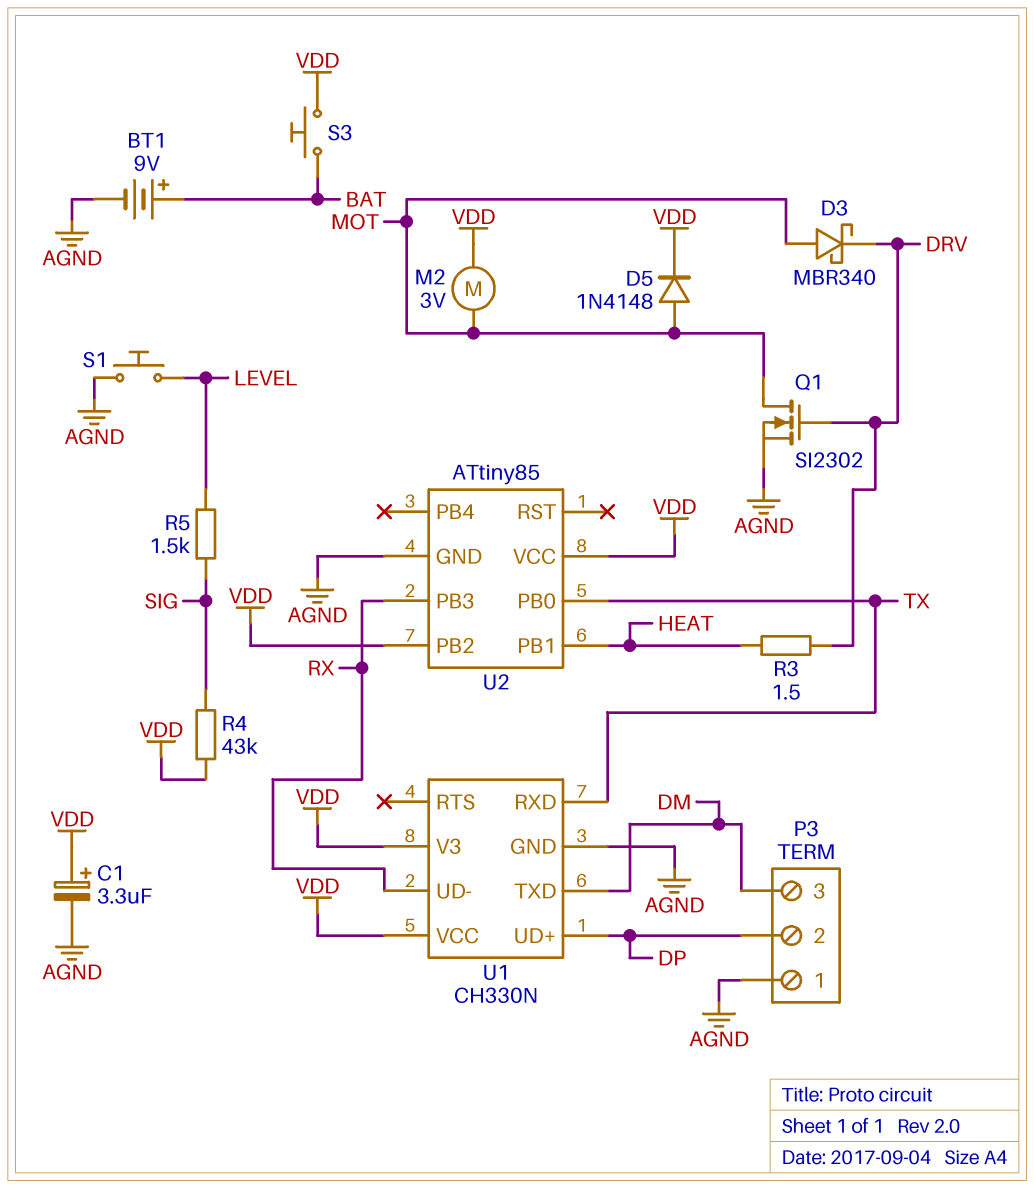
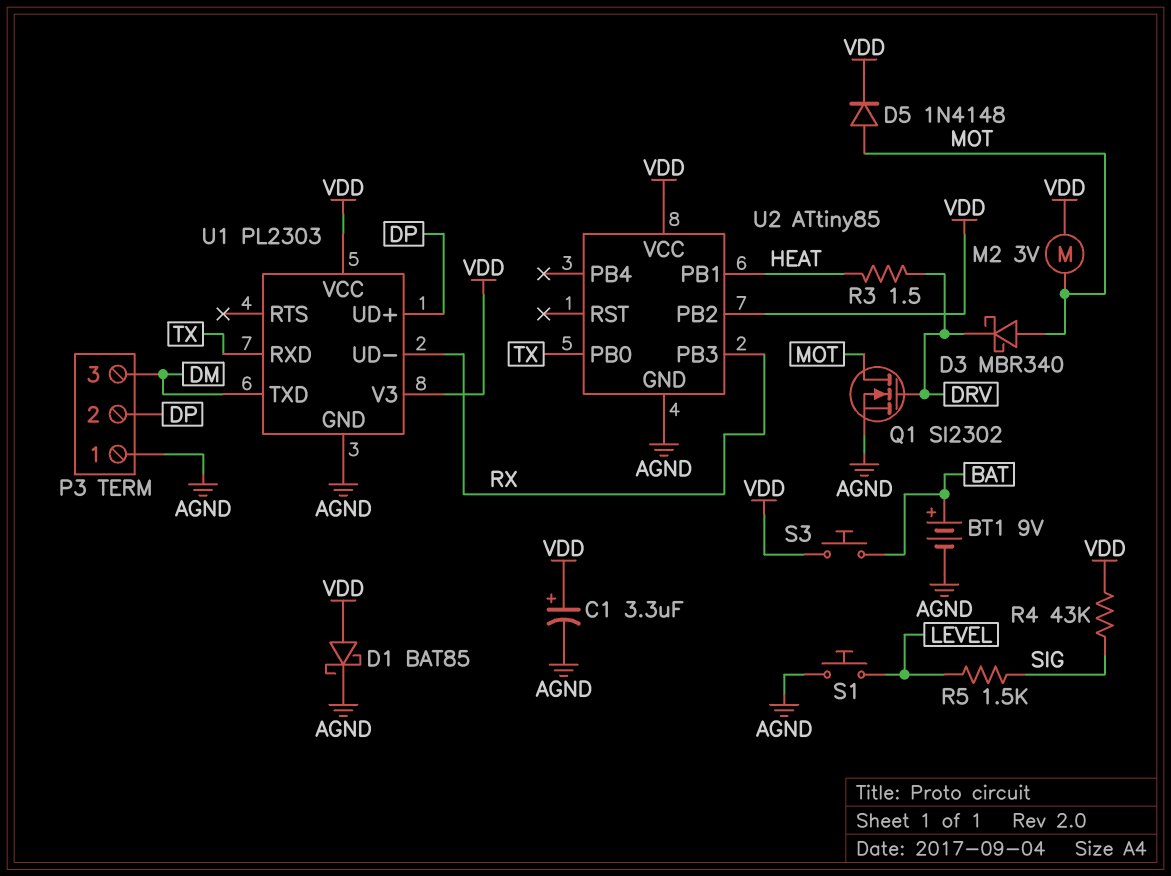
D1: none -> schottky BAT85 (A VDD, K AGND)
U1: CH330N -> PL2303

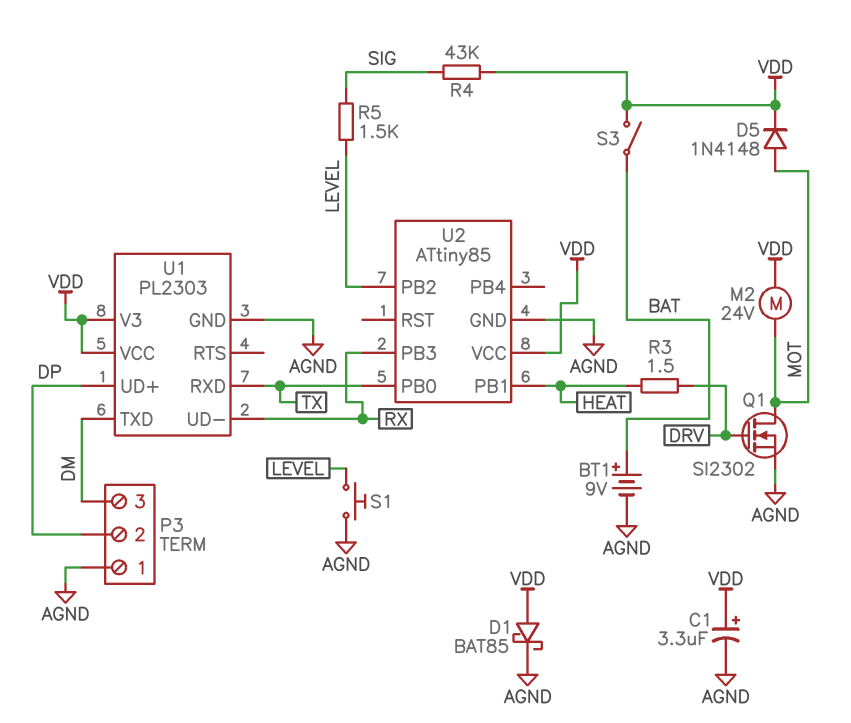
D3: schottky MBR340 (A MOT, K DRV) -> none
M2: motor 3V (MOT, VDD) -> motor 24V (MOT, VDD)
S3: button (BAT, VDD) -> switch (BAT, VDD)
U2 pin PB2: VDD -> LEVEL

